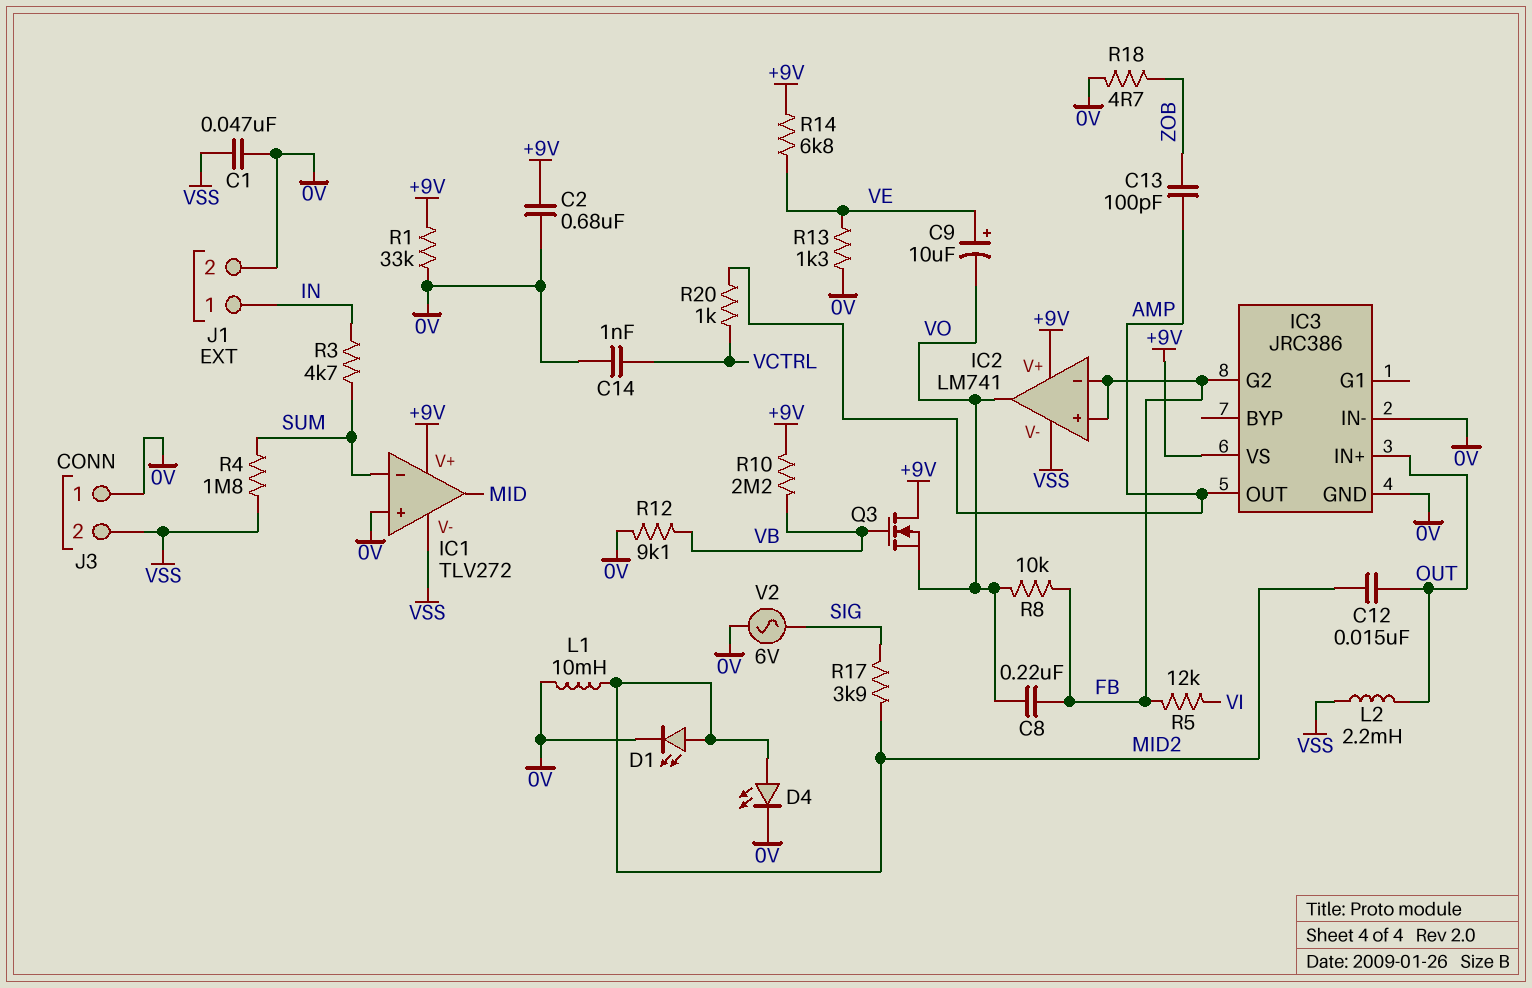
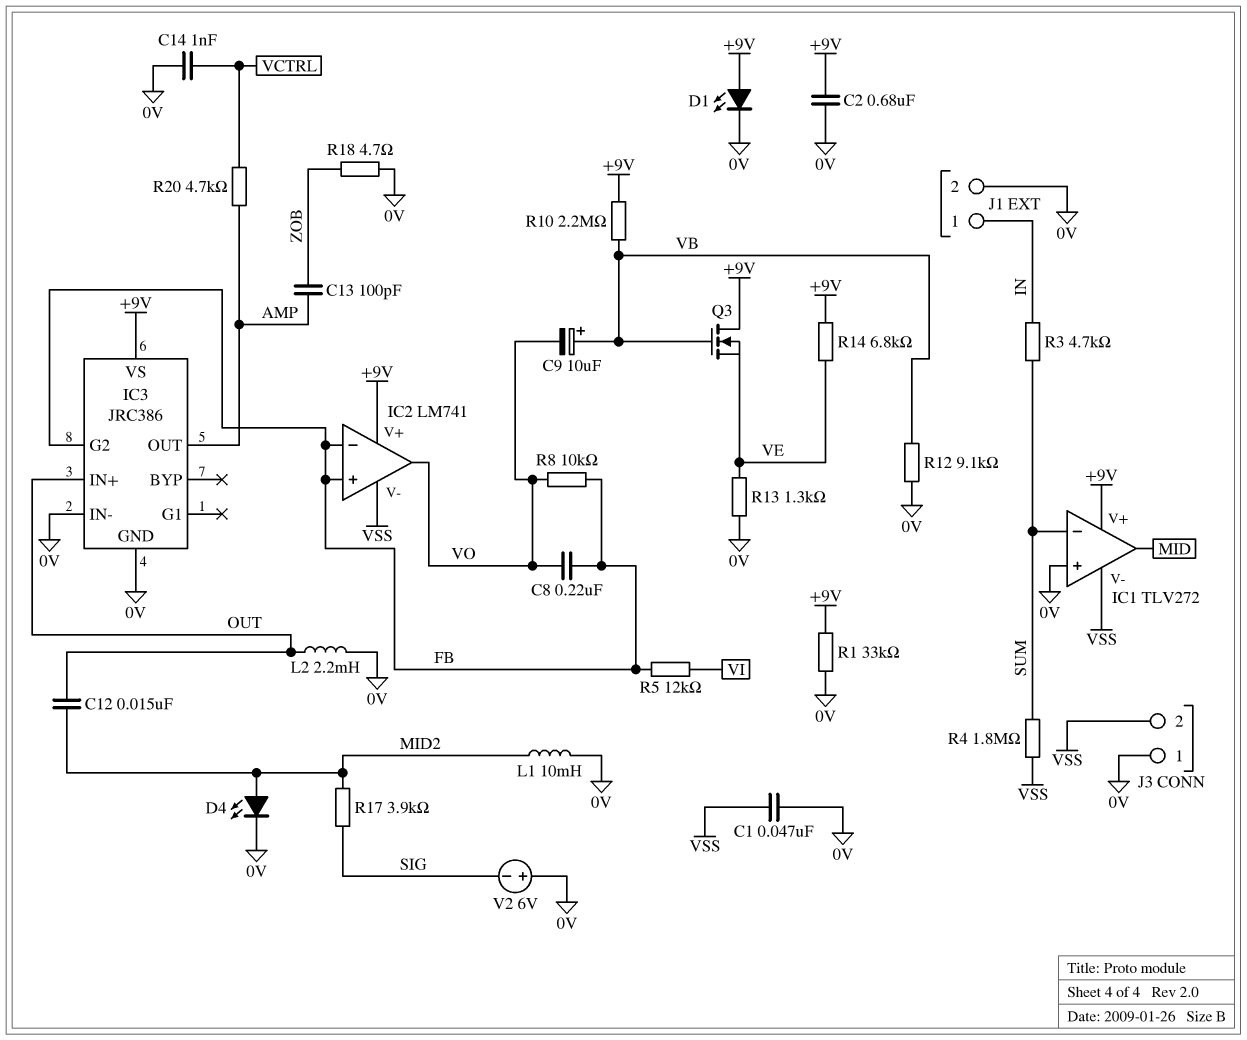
C9: 10uF (plus VE, minus VO) -> 10uF (plus VB, minus VO)
D1: LED (A MID2, K 0V) -> LED (A +9V, K 0V)
L2: 2.2mH (OUT, VSS) -> 2.2mH (0V, OUT)
Q3: NMOS (G VB, D +9V, S VO) -> NMOS (G VB, D +9V, S VE)
R20: 1k (AMP, VCTRL) -> 4.7k (AMP, VCTRL)
V2: AC 6V (0V, SIG) -> 6V (plus 0V, minus SIG)

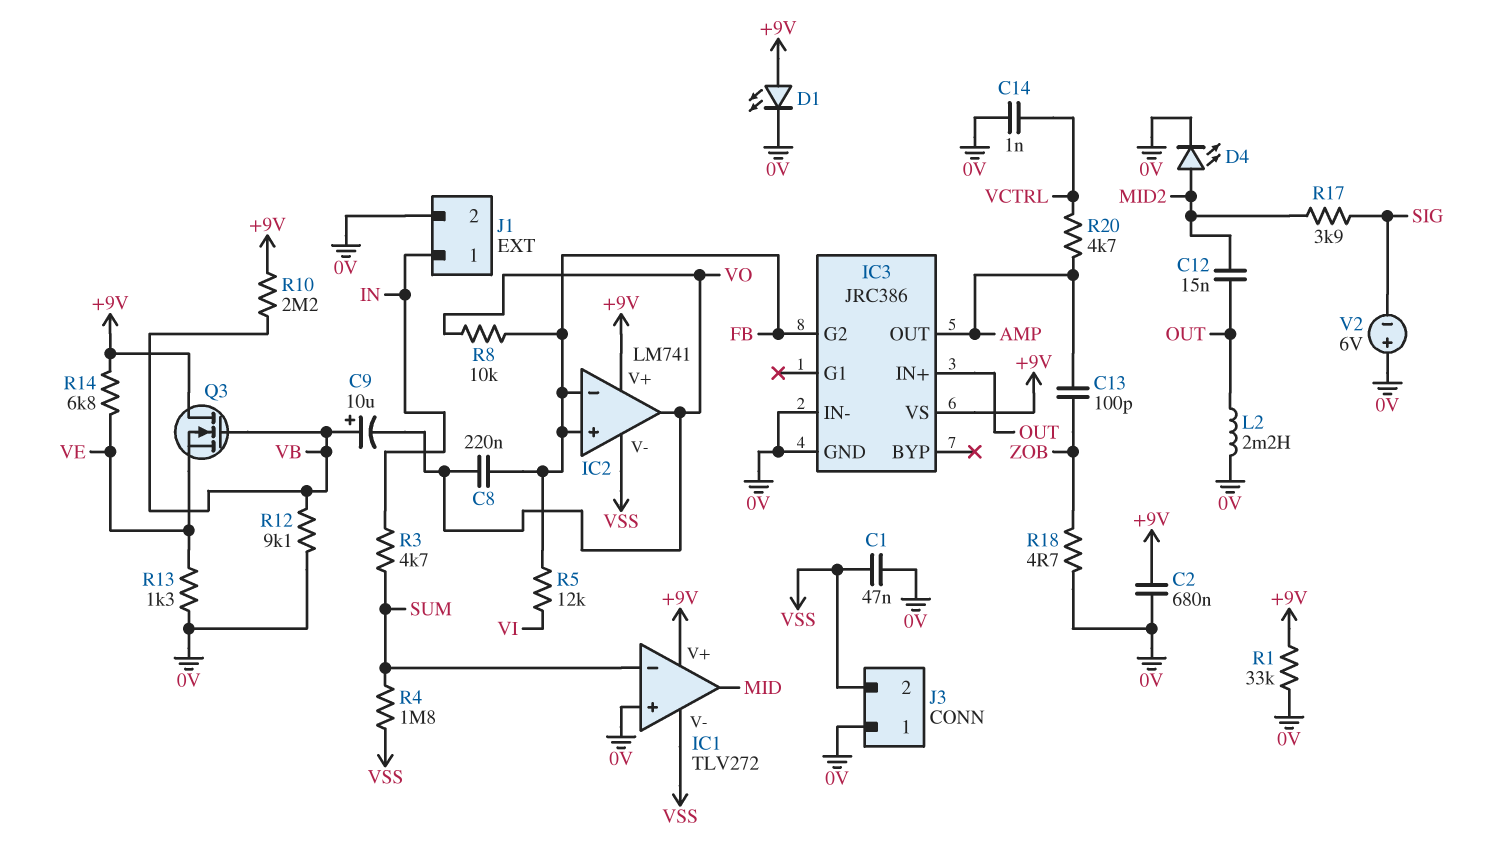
L1: 10mH (0V, MID2) -> none

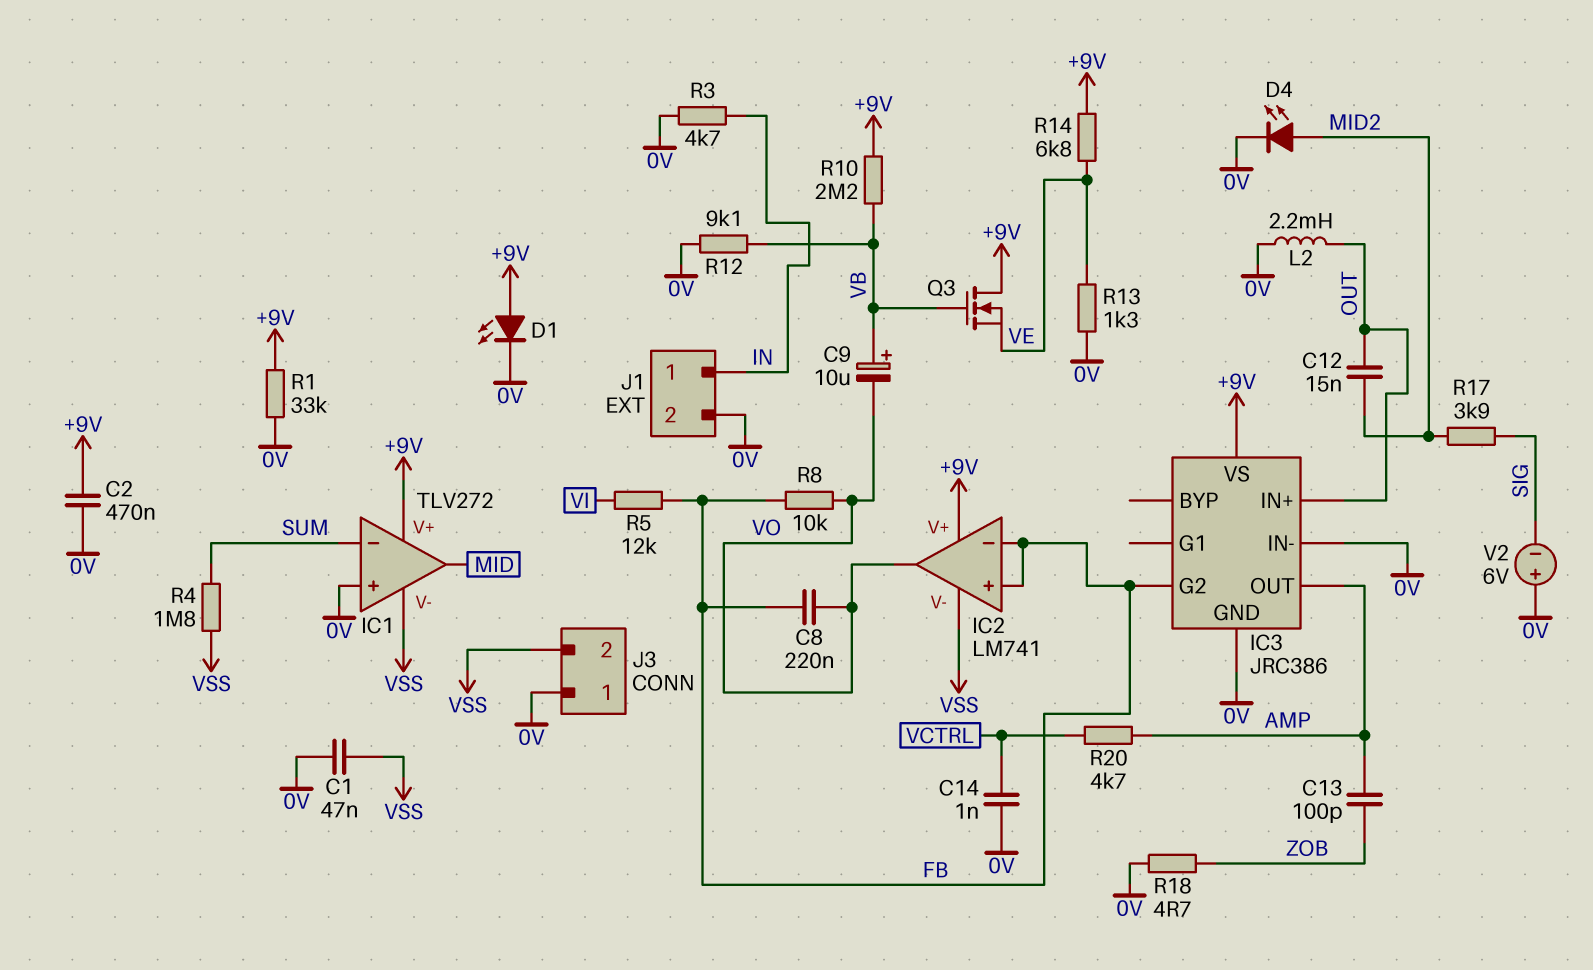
C2: 680nF (+9V, 0V) -> 470nF (+9V, 0V)
R3: 4.7k (IN, SUM) -> 4.7k (0V, IN)

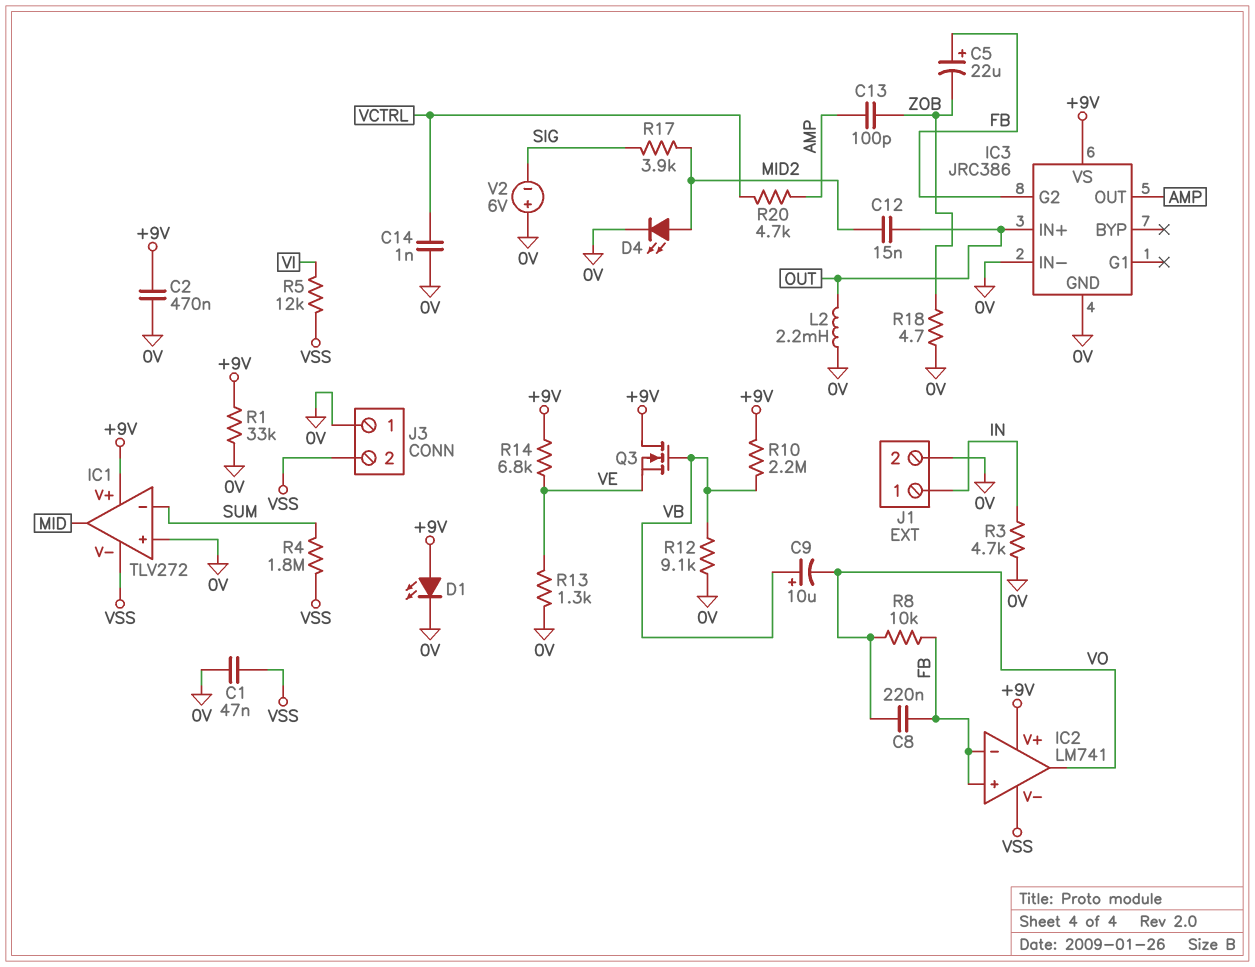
C5: none -> 22uF (plus FB, minus ZOB)
R5: 12k (FB, VI) -> 12k (VI, VSS)

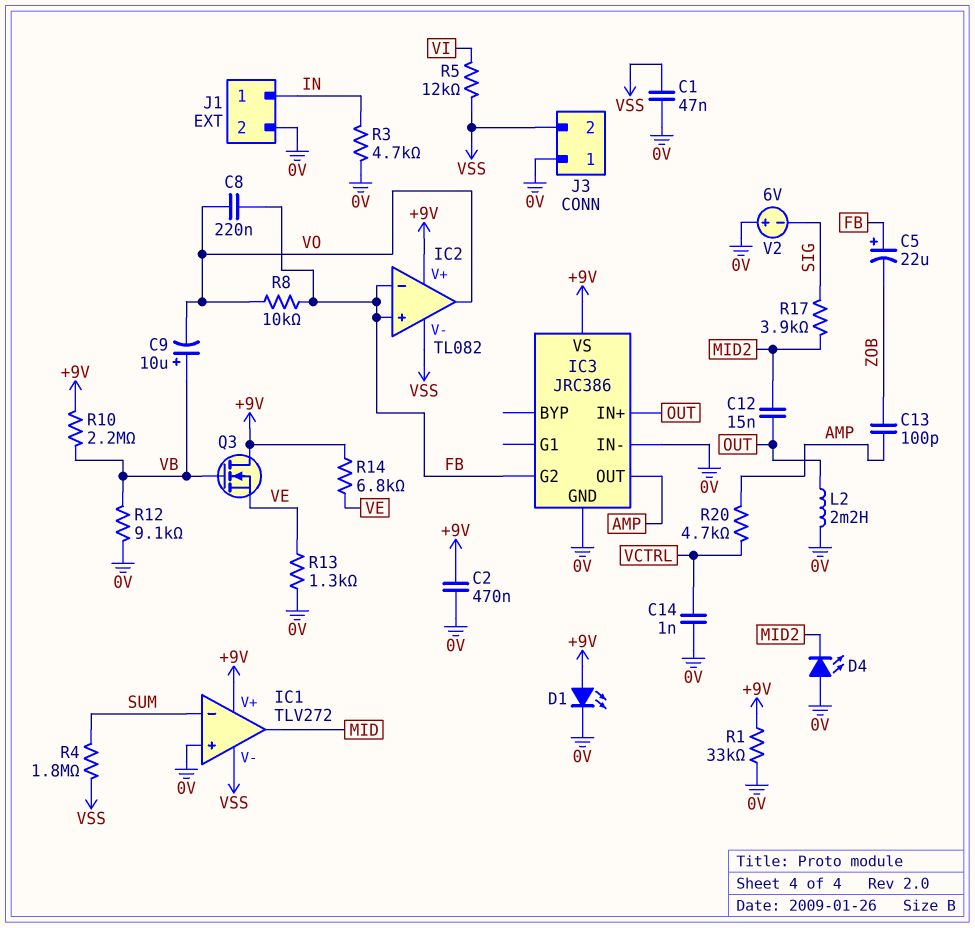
D4: LED (A MID2, K 0V) -> LED (A 0V, K MID2)
IC2: LM741 -> TL082
R18: 4.7 (0V, ZOB) -> none

